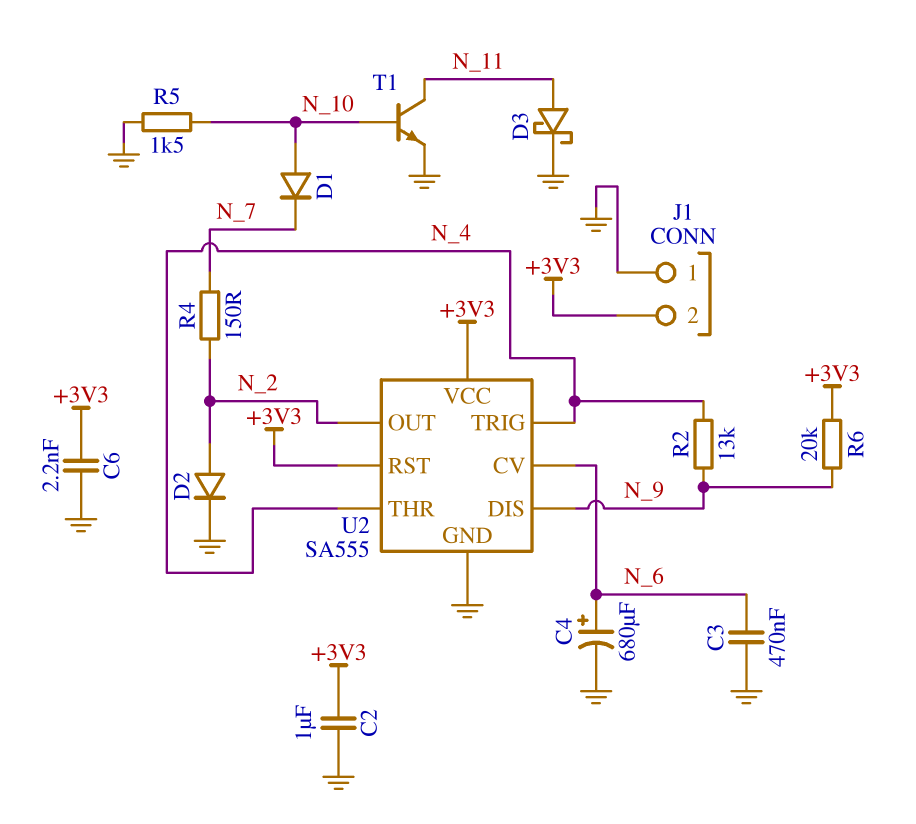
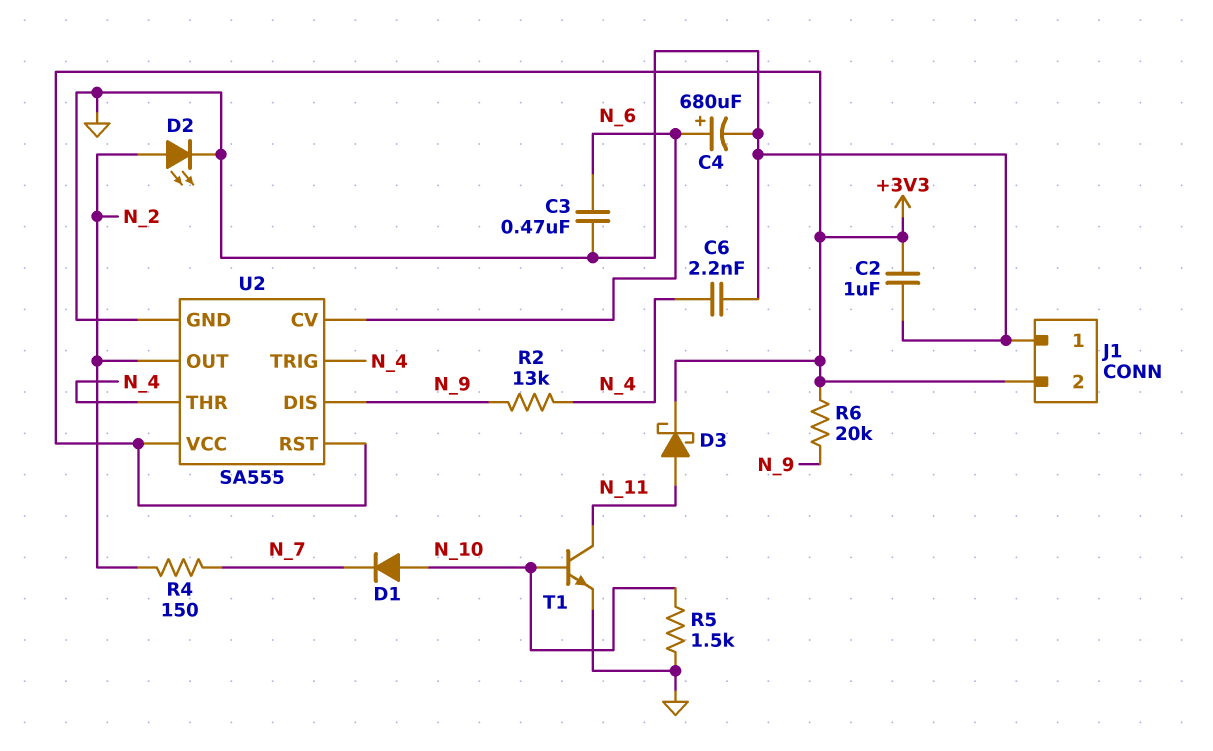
C6: 2.2nF (+3V3, GND) -> 2.2nF (GND, N_4)
D2: diode (A N_2, K GND) -> LED (A N_2, K GND)
D3: schottky (A N_11, K GND) -> schottky (A N_11, K +3V3)

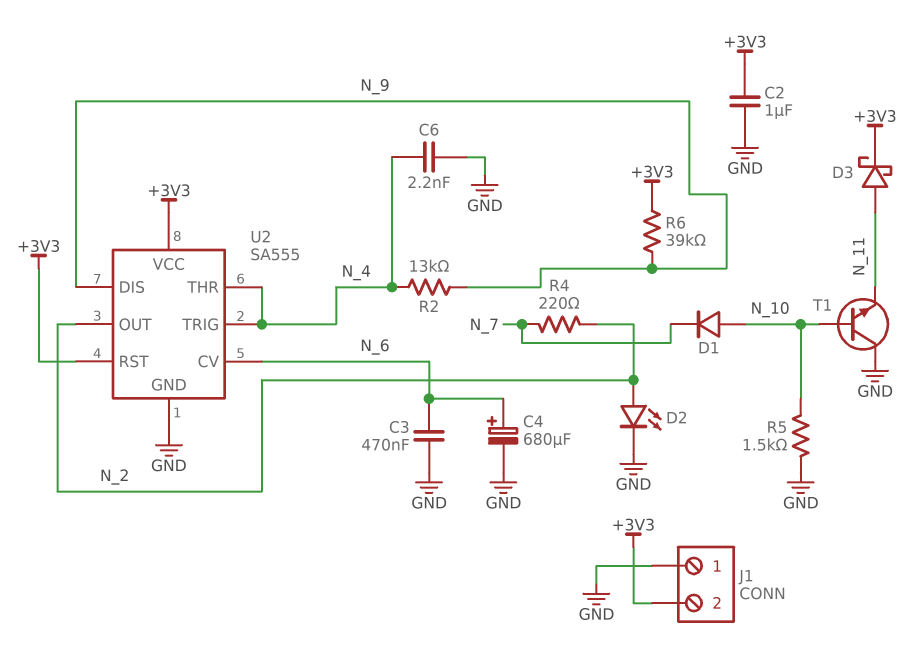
R4: 150 (N_2, N_7) -> 220 (N_2, N_7)
R6: 20k (+3V3, N_9) -> 39k (+3V3, N_9)
T1: NPN (B N_10, C N_11, E GND) -> NPN (B N_10, C GND, E N_11)

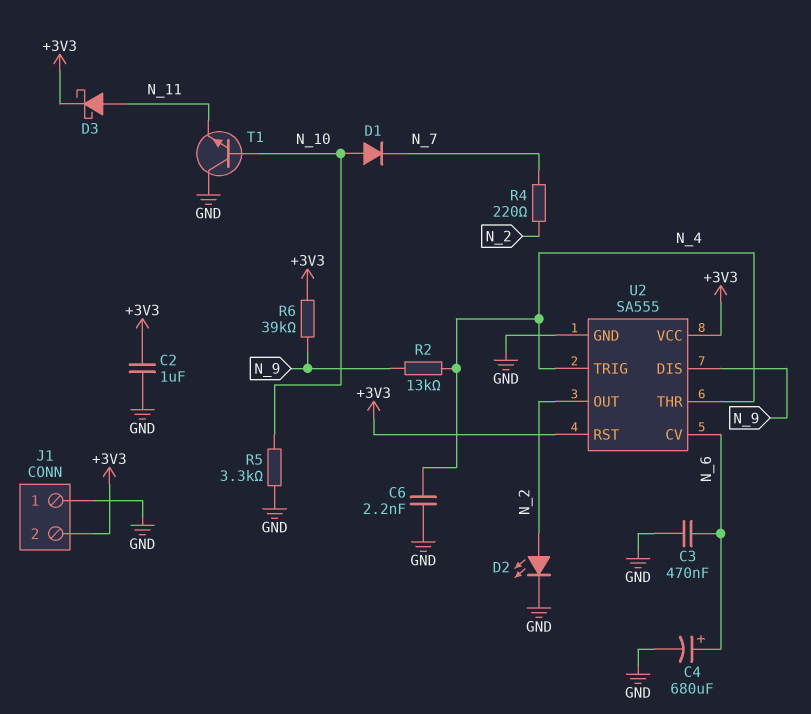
R5: 1.5k (GND, N_10) -> 3.3k (GND, N_10)

